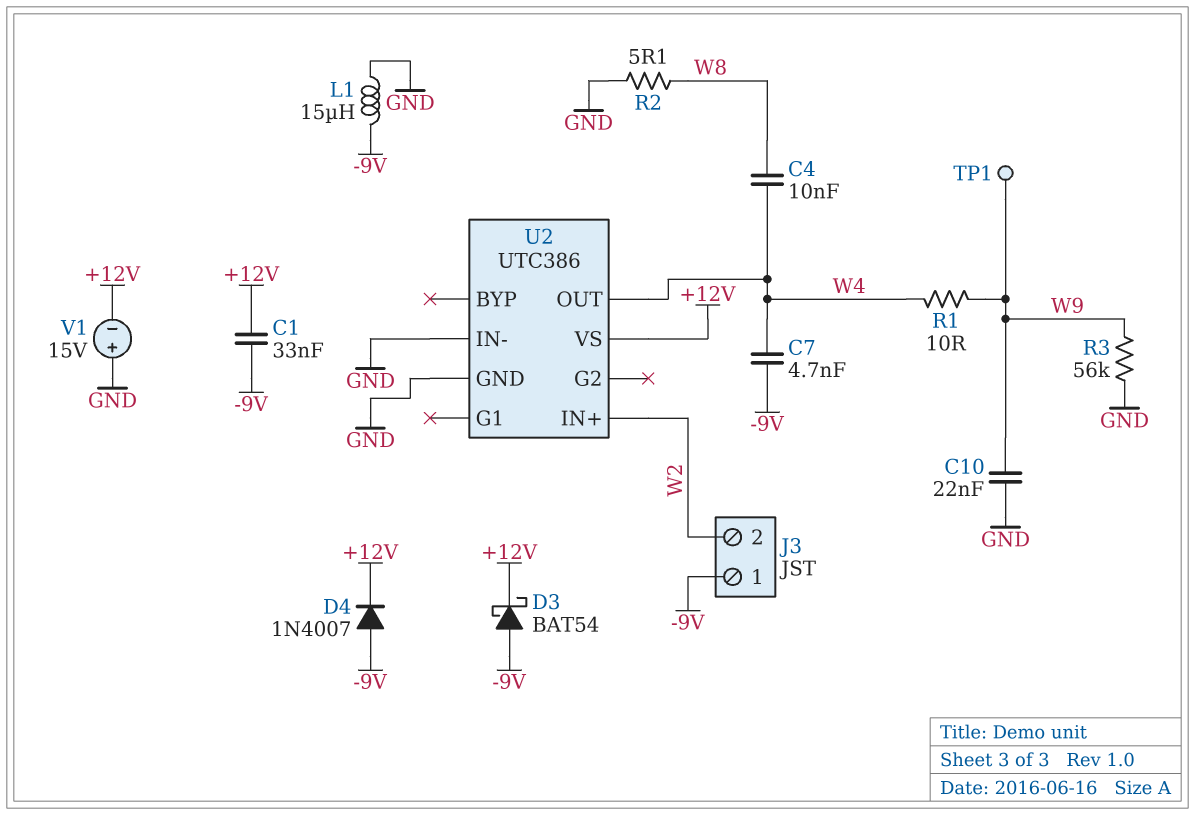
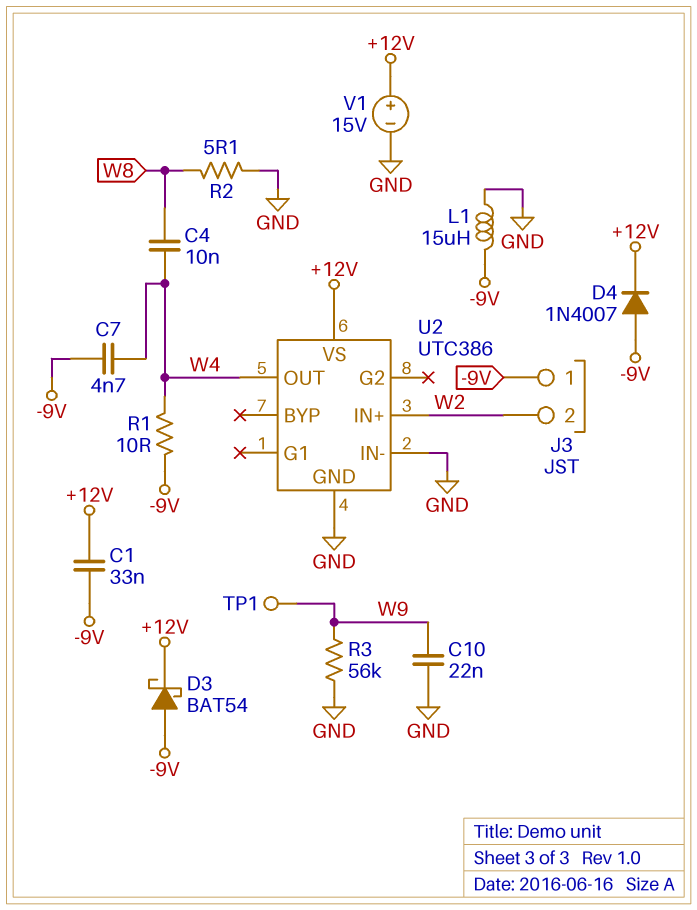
R1: 10 (W4, W9) -> 10 (-9V, W4)
V1: 15V (plus GND, minus +12V) -> 15V (plus +12V, minus GND)

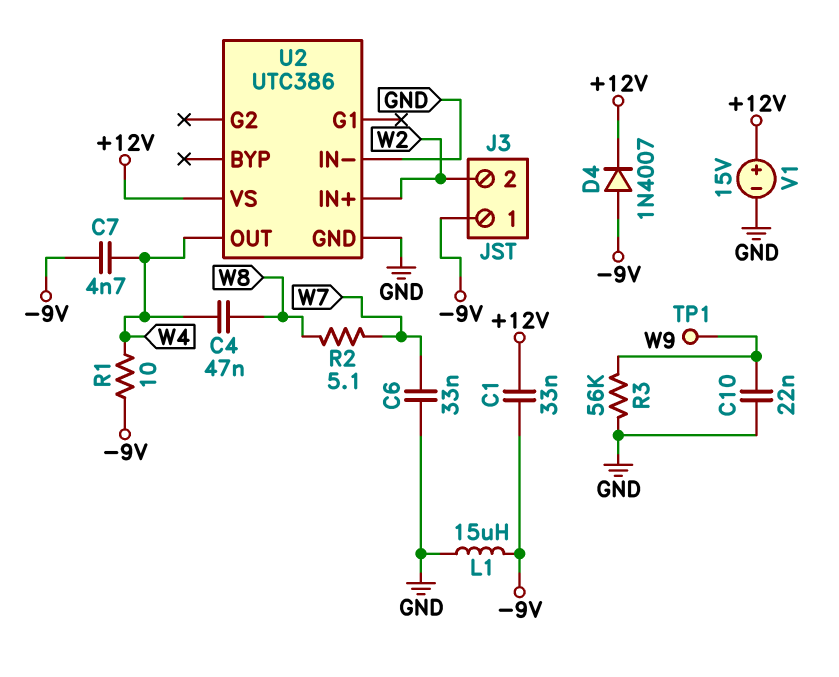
C4: 10nF (W4, W8) -> 47nF (W4, W8)
C6: none -> 33nF (GND, W7)
D3: schottky BAT54 (A -9V, K +12V) -> none
R2: 5.1 (GND, W8) -> 5.1 (W7, W8)

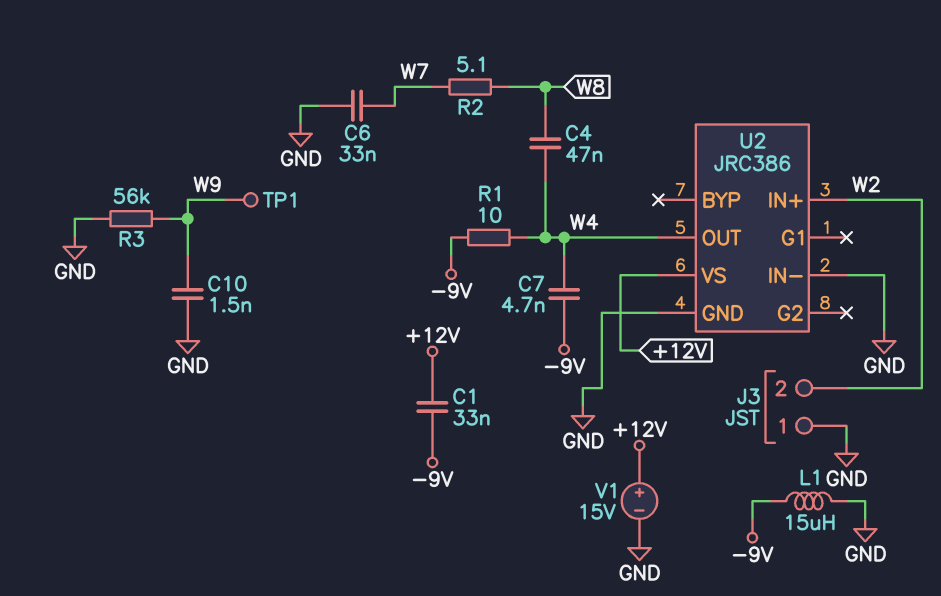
C10: 22nF (GND, W9) -> 1.5nF (GND, W9)
D4: diode 1N4007 (A -9V, K +12V) -> none
J3 pin 1: -9V -> GND
U2: UTC386 -> JRC386

